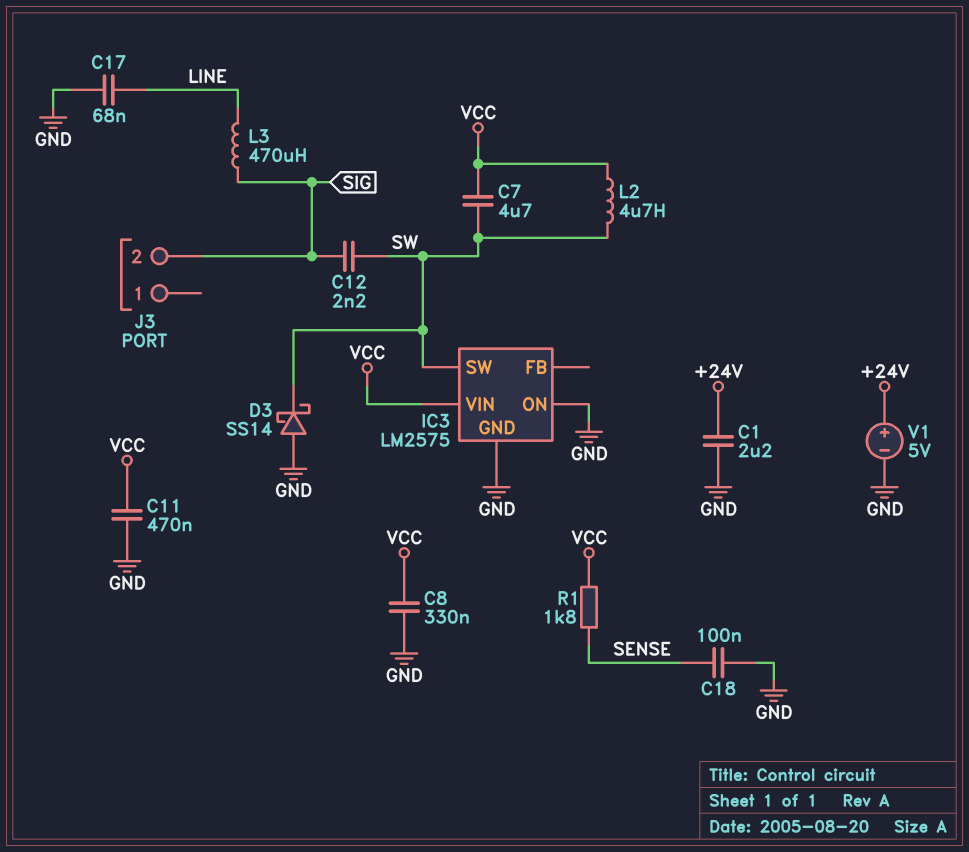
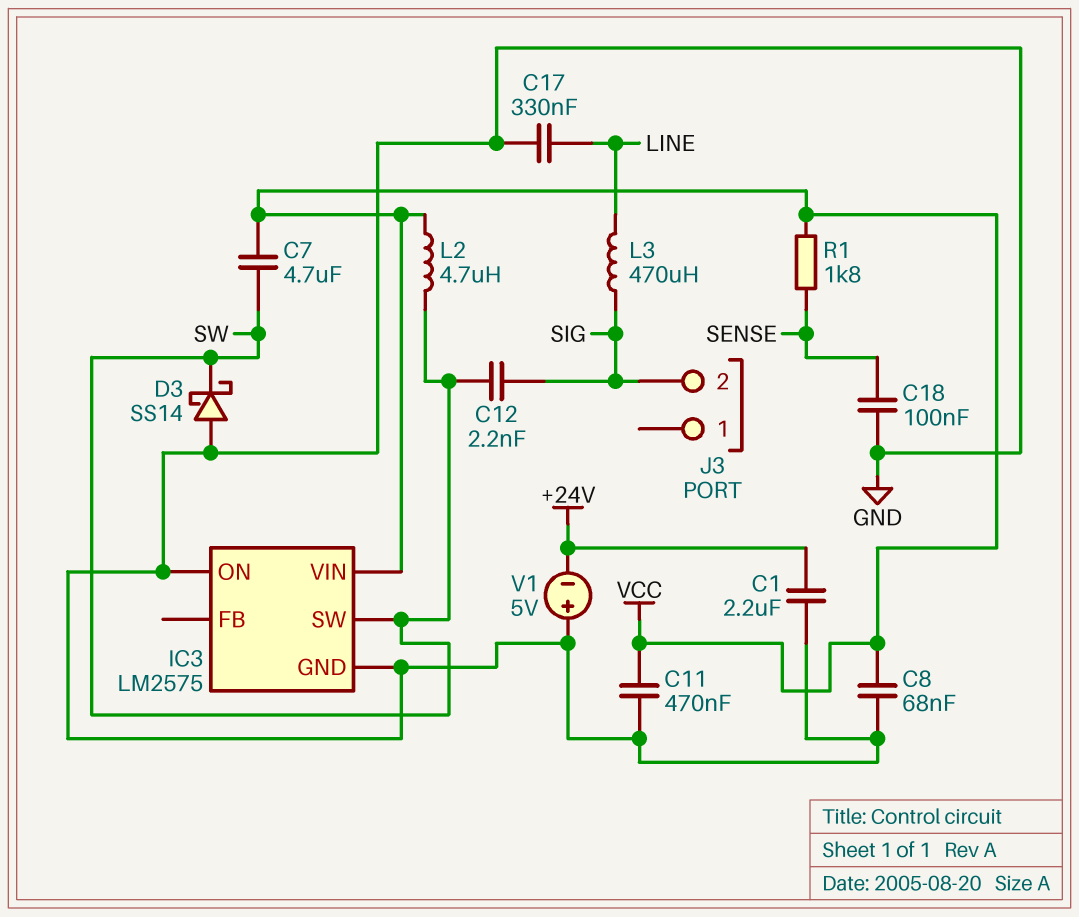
C8: 330nF (GND, VCC) -> 68nF (GND, VCC)
C17: 68nF (GND, LINE) -> 330nF (GND, LINE)
V1: 5V (plus +24V, minus GND) -> 5V (plus GND, minus +24V)

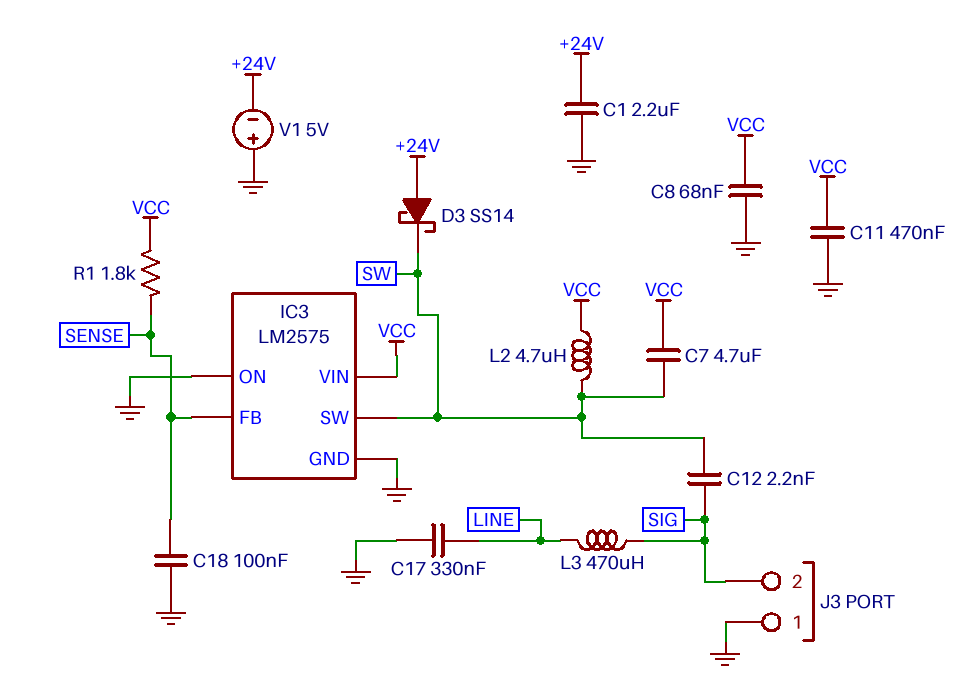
D3: schottky SS14 (A GND, K SW) -> schottky SS14 (A +24V, K SW)
IC3 pin FB: none -> SENSE
J3 pin 1: none -> GND

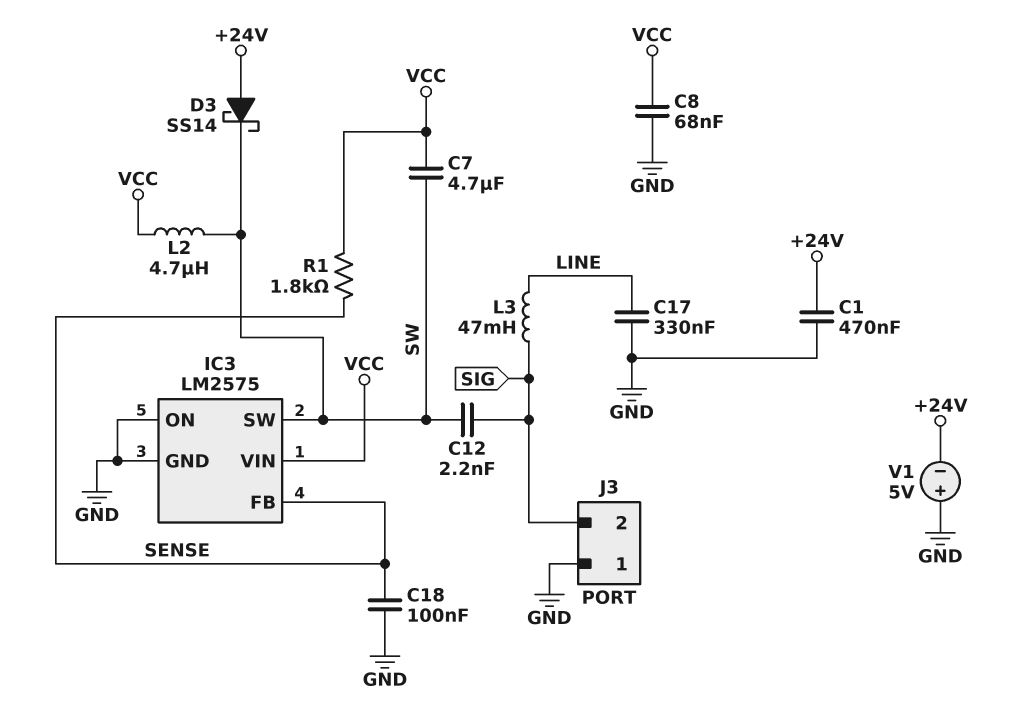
C1: 2.2uF (+24V, GND) -> 470nF (+24V, GND)
C11: 470nF (GND, VCC) -> none
L3: 470uH (LINE, SIG) -> 47mH (LINE, SIG)

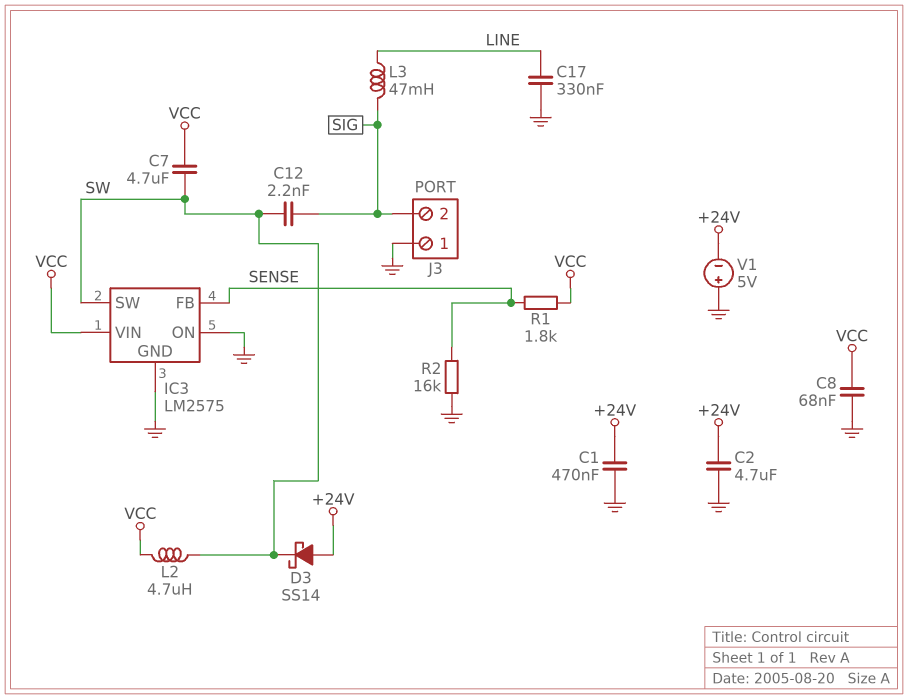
C2: none -> 4.7uF (+24V, GND)
C18: 100nF (GND, SENSE) -> none
R2: none -> 16k (GND, SENSE)

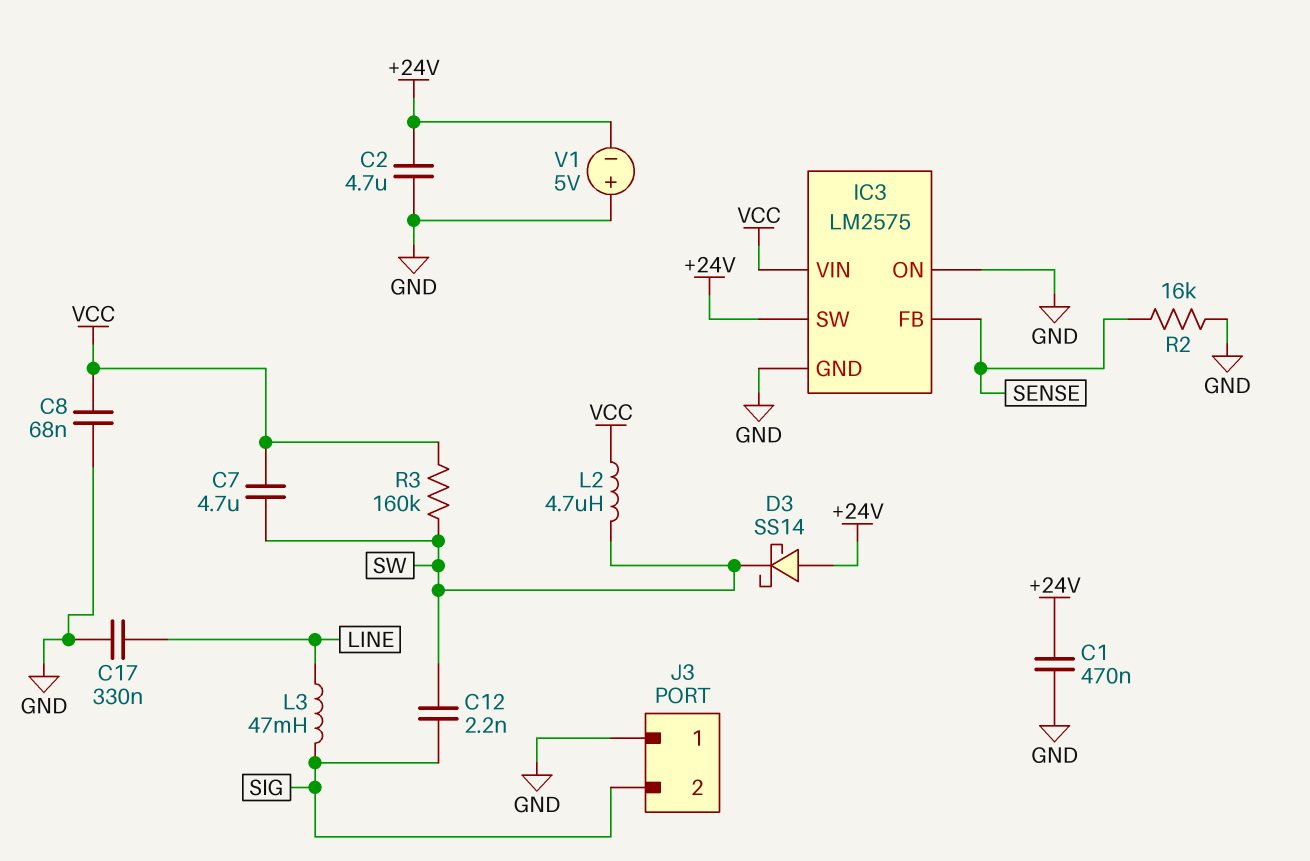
IC3 pin SW: SW -> +24V
R1: 1.8k (SENSE, VCC) -> none
R3: none -> 160k (SW, VCC)

